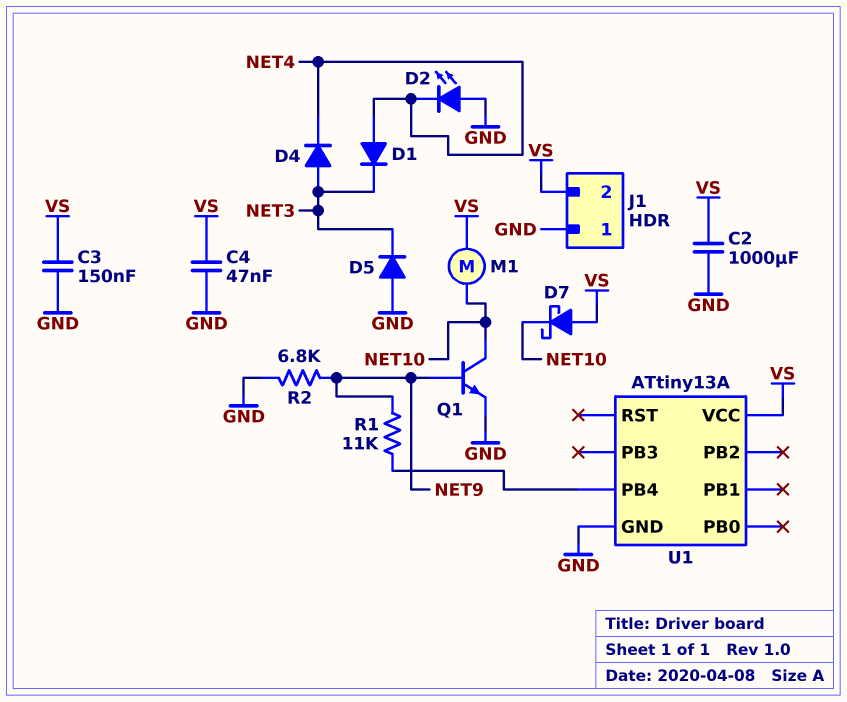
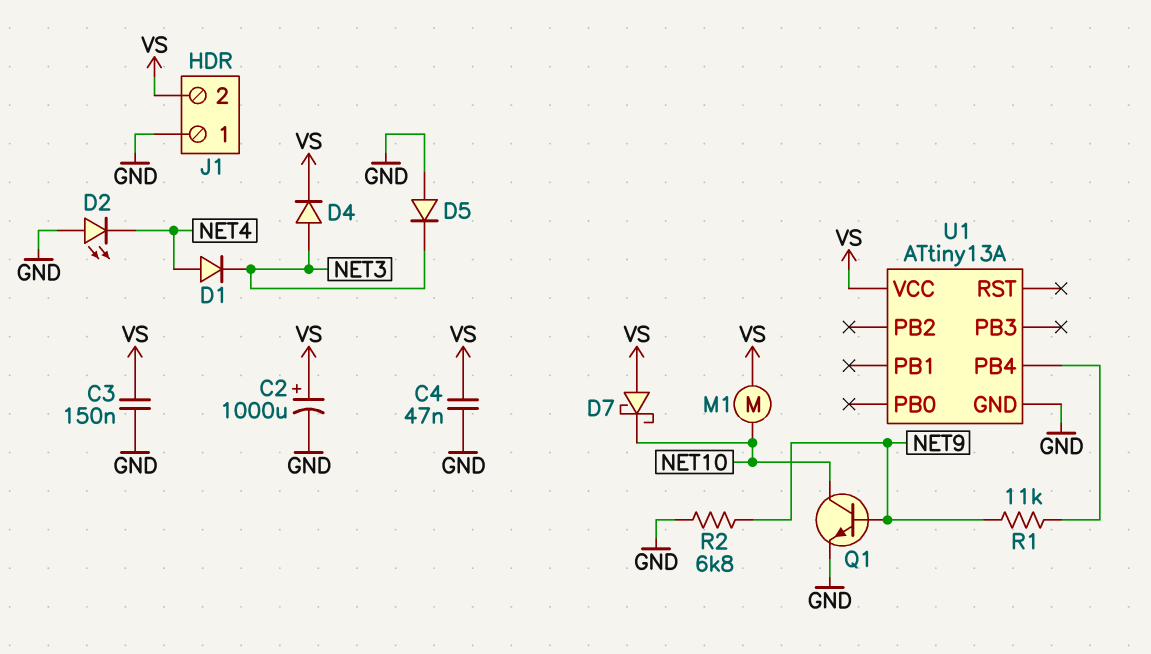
C2: 1000uF (GND, VS) -> 1000uF (plus VS, minus GND)
D4: diode (A NET3, K NET4) -> diode (A NET3, K VS)

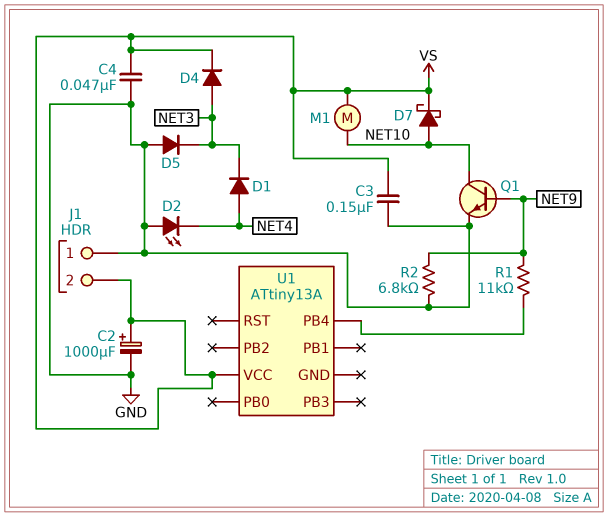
D7: schottky (A VS, K NET10) -> schottky (A NET10, K VS)
U1 pin GND: GND -> none

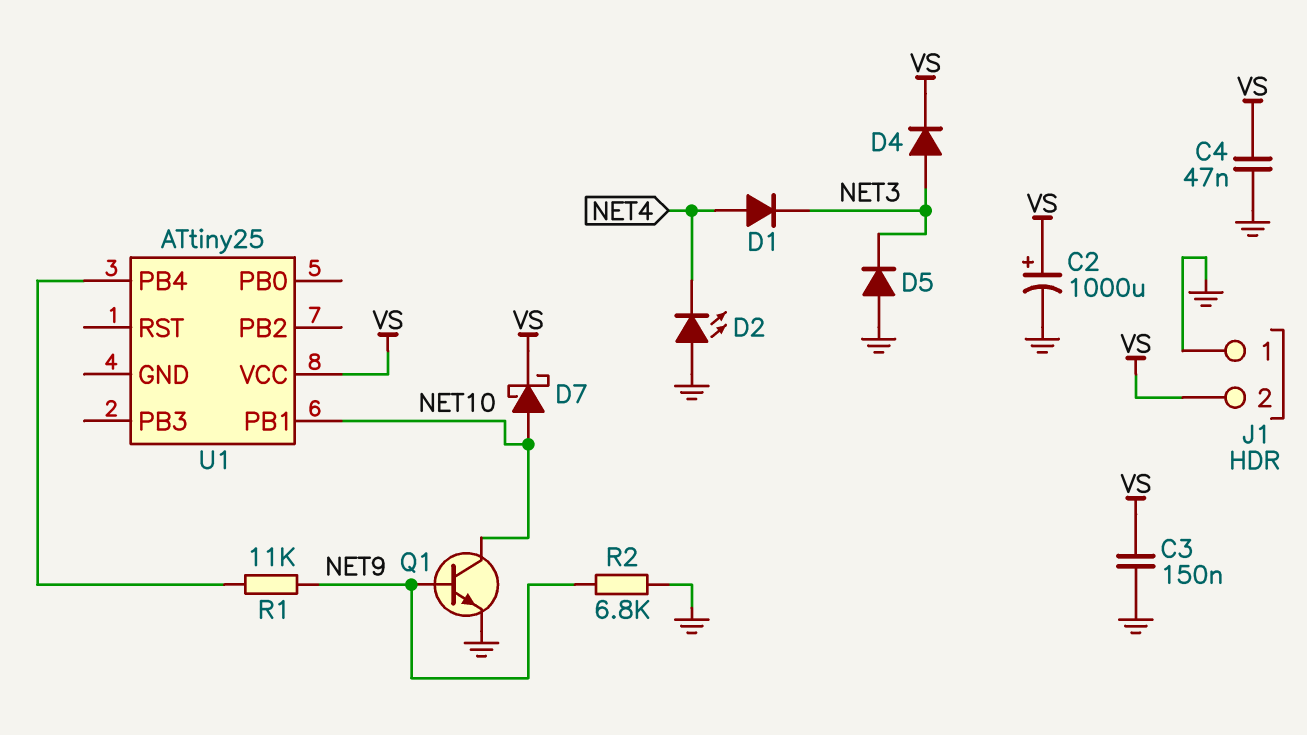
M1: motor (NET10, VS) -> none
U1: ATtiny13A -> ATtiny25
U1 pin PB1: none -> NET10

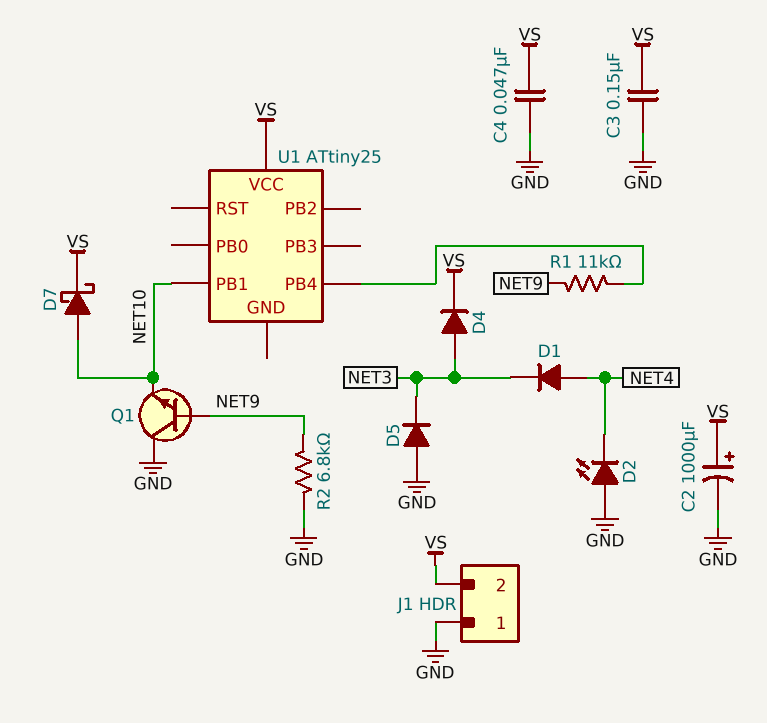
Q1: NPN (B NET9, C NET10, E GND) -> NPN (B NET9, C GND, E NET10)

